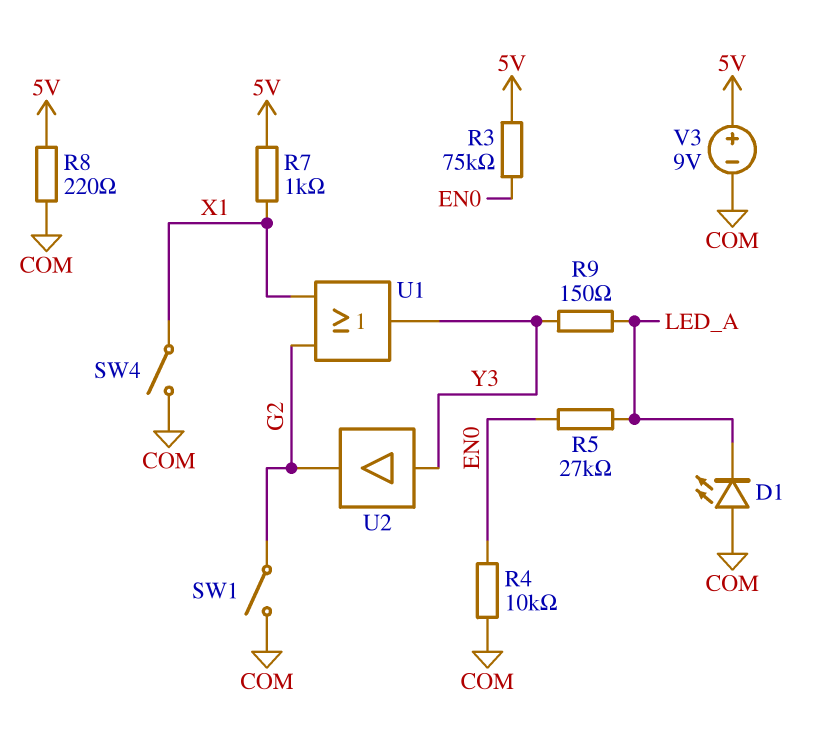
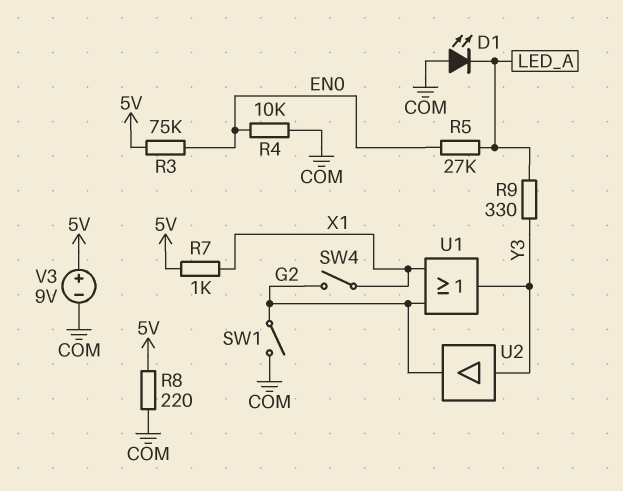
R9: 150 (LED_A, Y3) -> 330 (LED_A, Y3)
SW4: switch (COM, X1) -> switch (G2, X1)

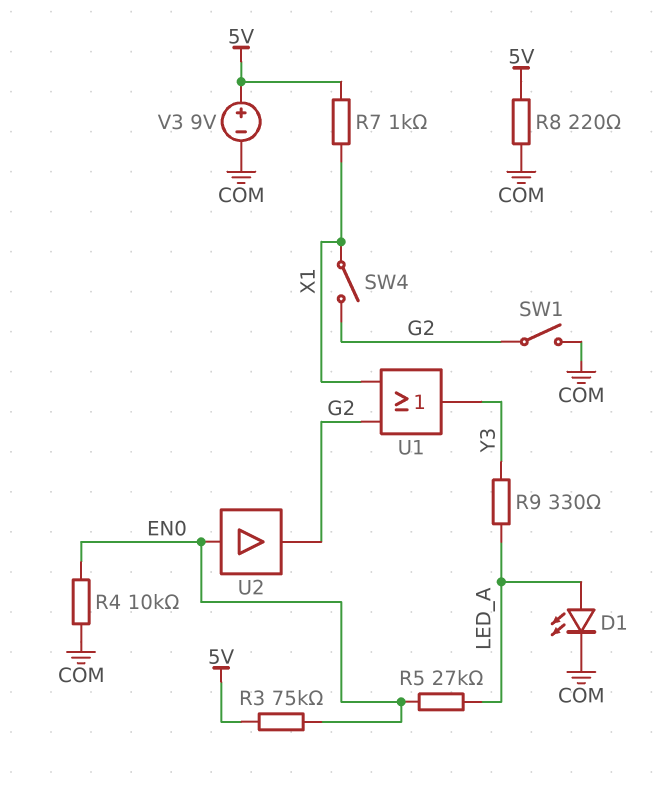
D1: LED (A COM, K LED_A) -> LED (A LED_A, K COM)
U2: buffer (in Y3, out G2) -> buffer (in EN0, out G2)

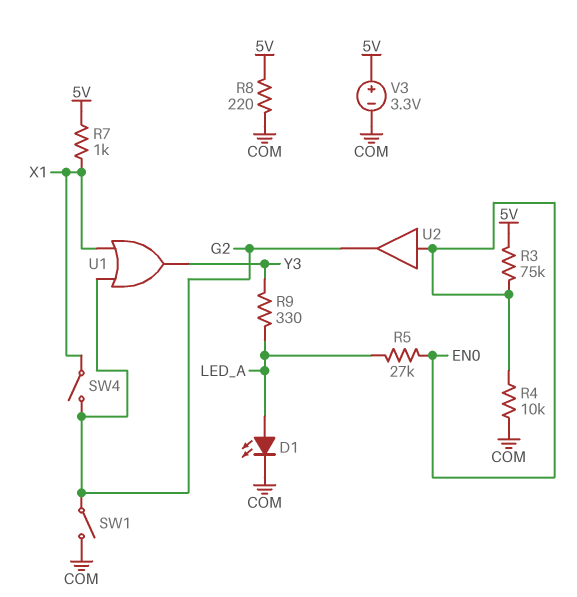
V3: 9V (plus 5V, minus COM) -> 3.3V (plus 5V, minus COM)

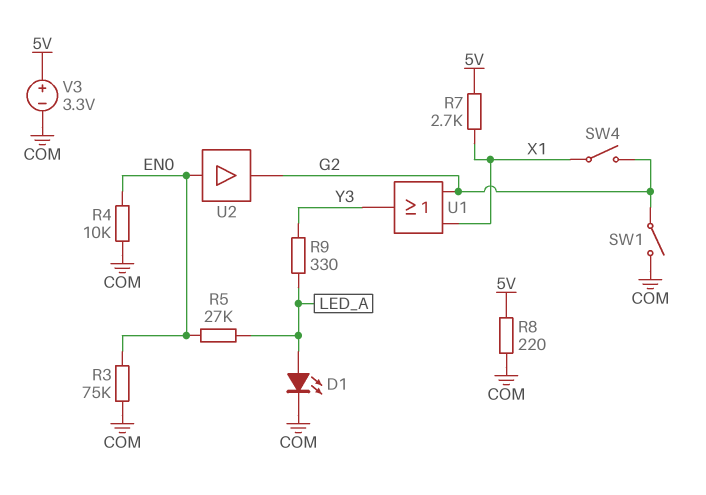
R3: 75k (5V, EN0) -> 75k (COM, EN0)
R7: 1k (5V, X1) -> 2.7k (5V, X1)

